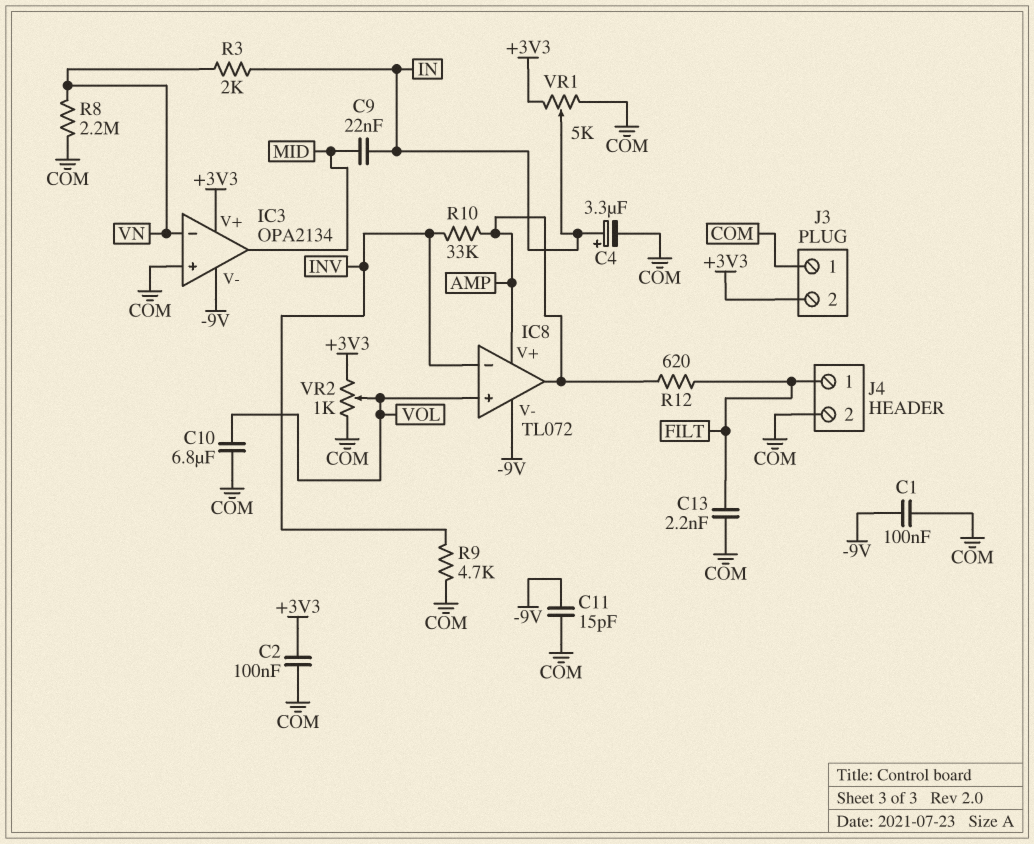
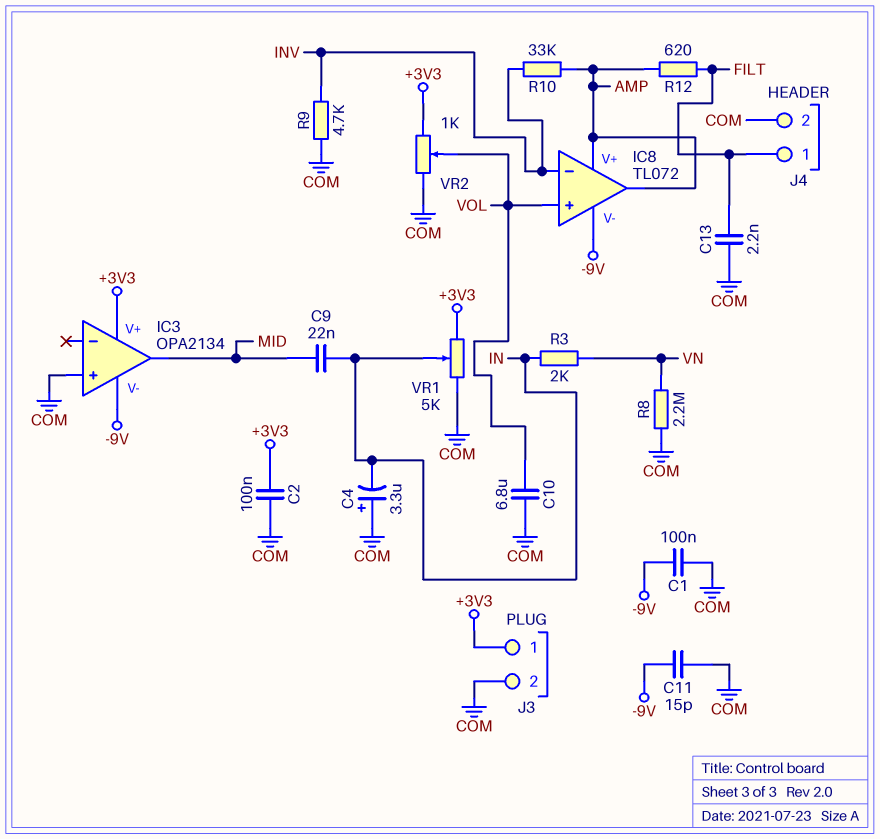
C4: 3.3uF (plus IN, minus COM) -> 3.3uF (plus COM, minus IN)
IC3 pin in-: VN -> none
J3 pin 1: COM -> +3V3
J3 pin 2: +3V3 -> COM

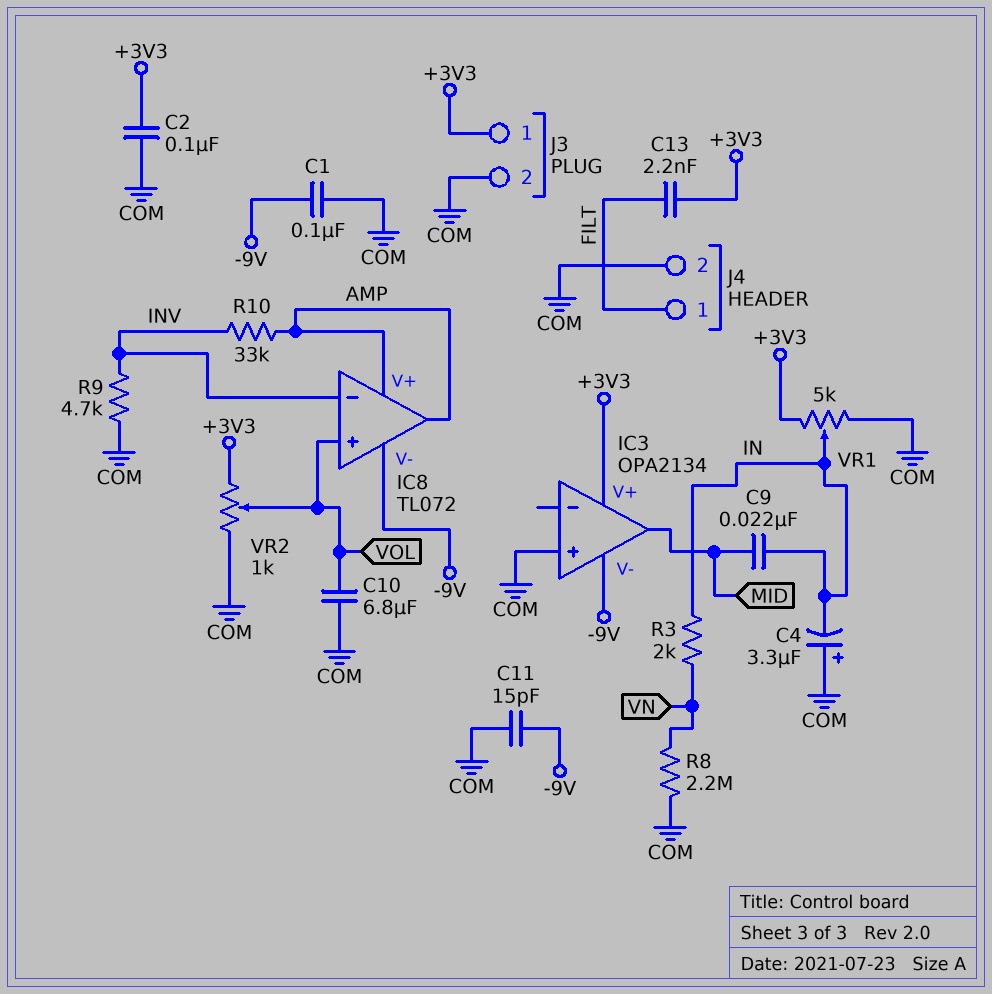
C13: 2.2nF (COM, FILT) -> 2.2nF (+3V3, FILT)
R12: 620 (AMP, FILT) -> none

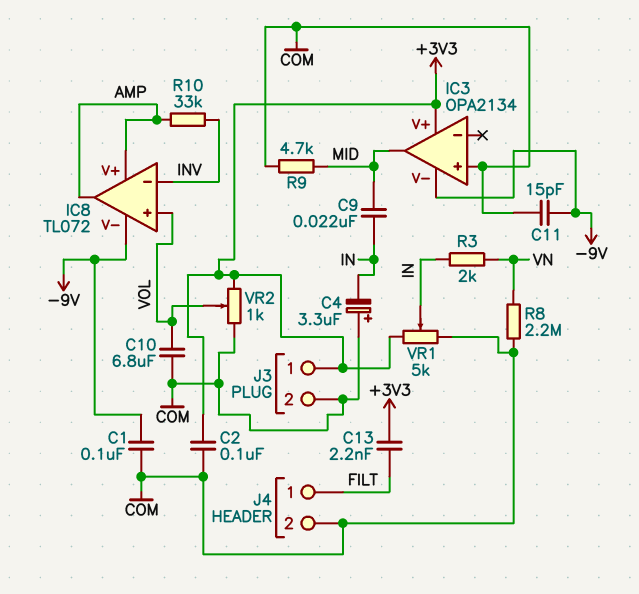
R9: 4.7k (COM, INV) -> 4.7k (COM, MID)

